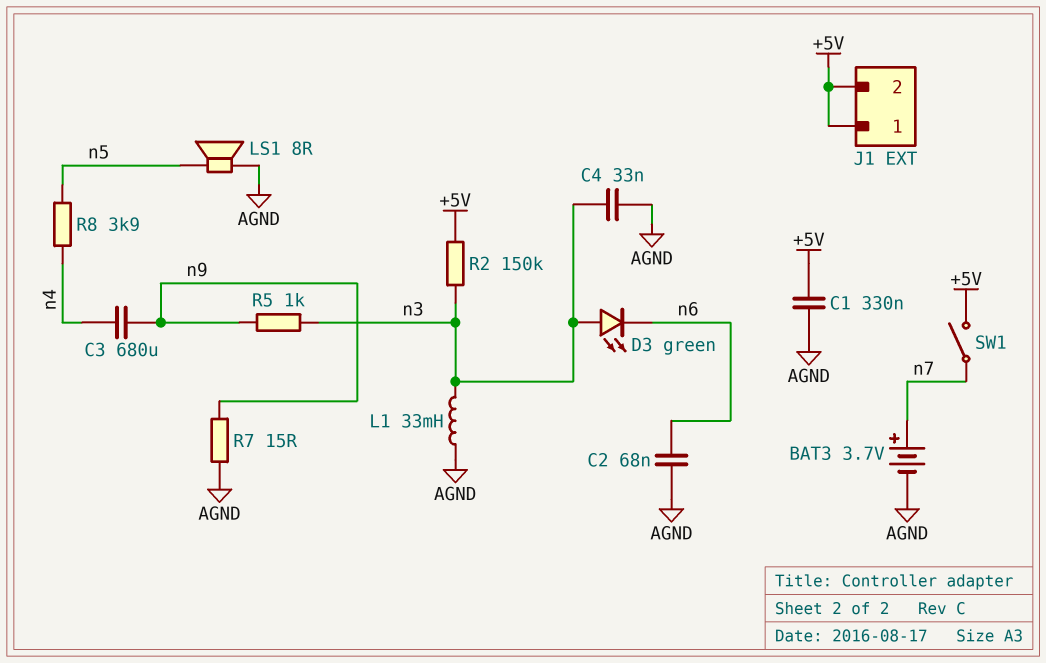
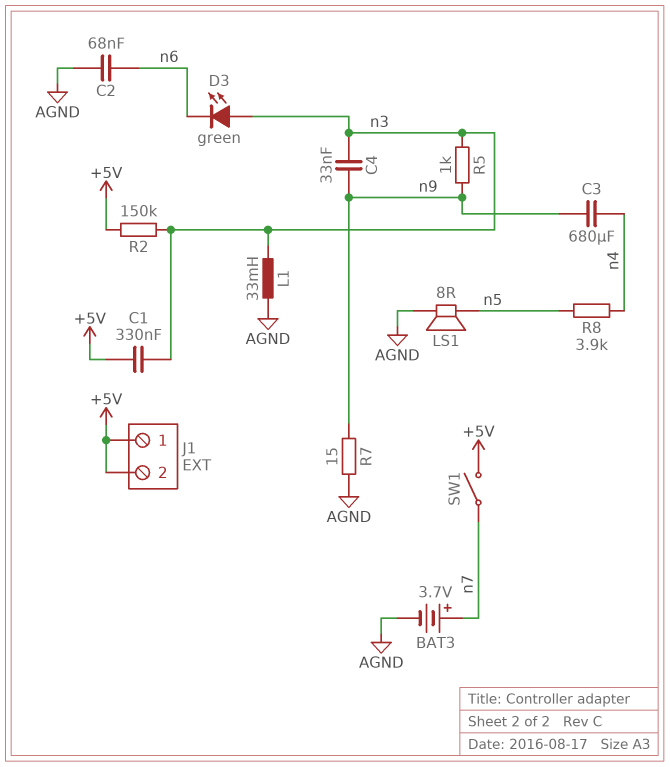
C1: 330nF (+5V, AGND) -> 330nF (+5V, n3)
C4: 33nF (AGND, n3) -> 33nF (n3, n9)

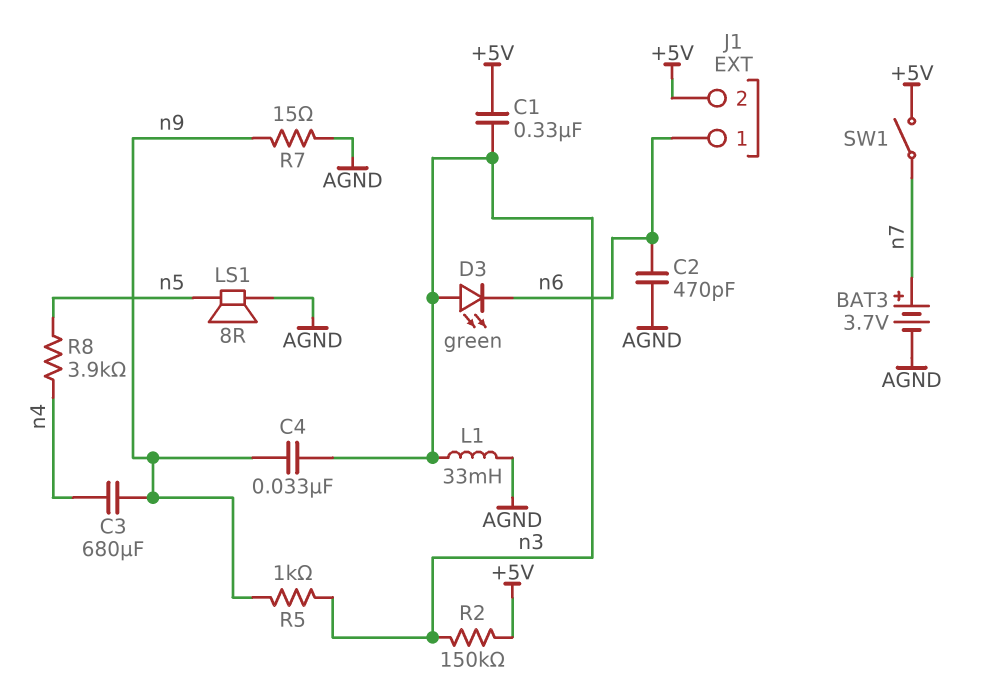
C2: 68nF (AGND, n6) -> 470pF (AGND, n6)
J1 pin 1: +5V -> n6

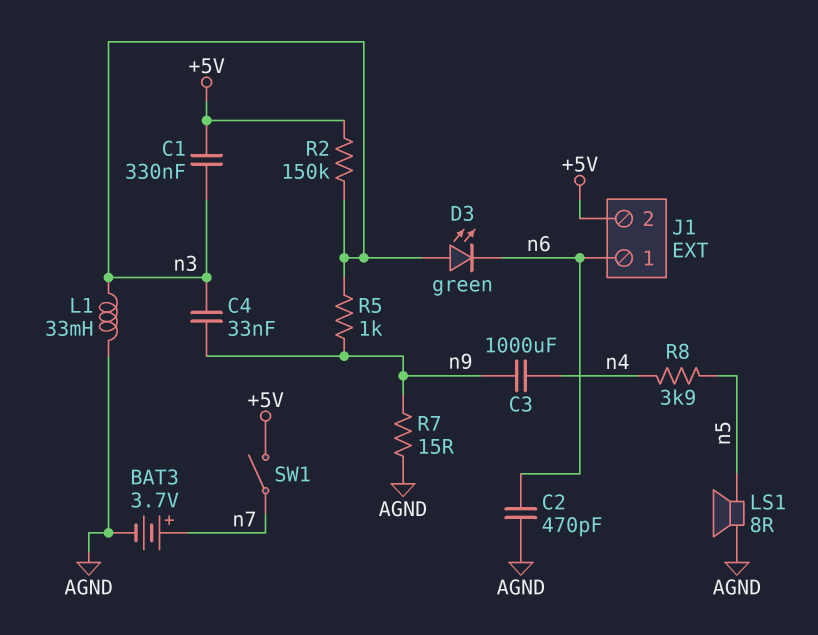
C3: 680uF (n4, n9) -> 1000uF (n4, n9)

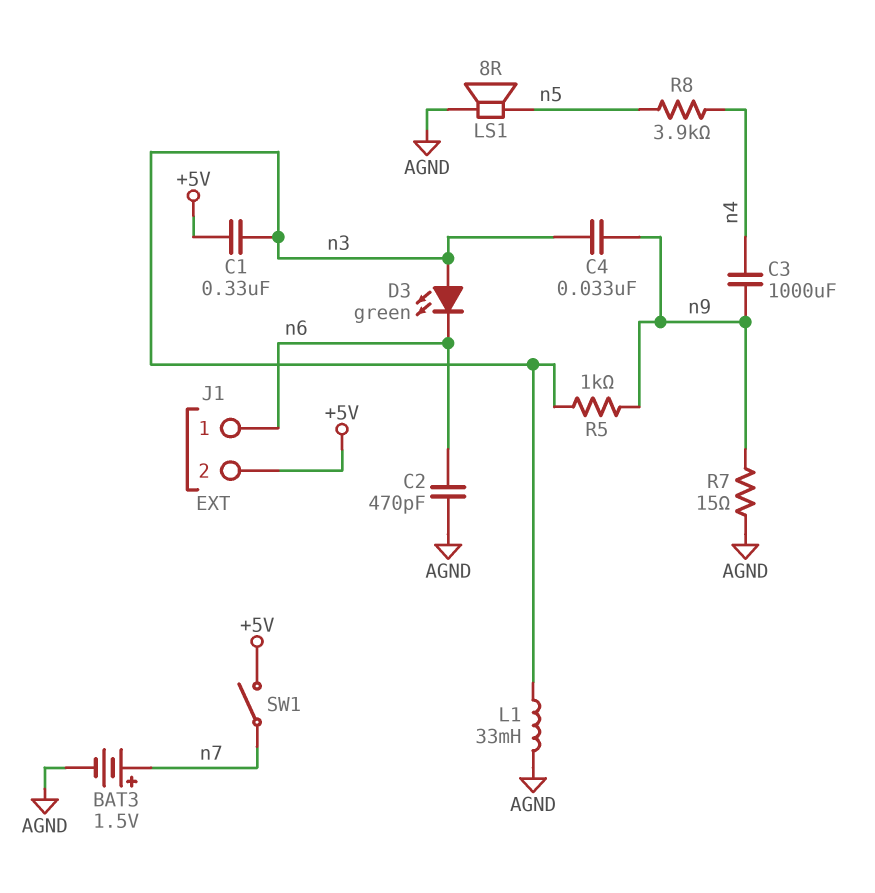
BAT3: 3.7V (plus n7, minus AGND) -> 1.5V (plus n7, minus AGND)
R2: 150k (+5V, n3) -> none

